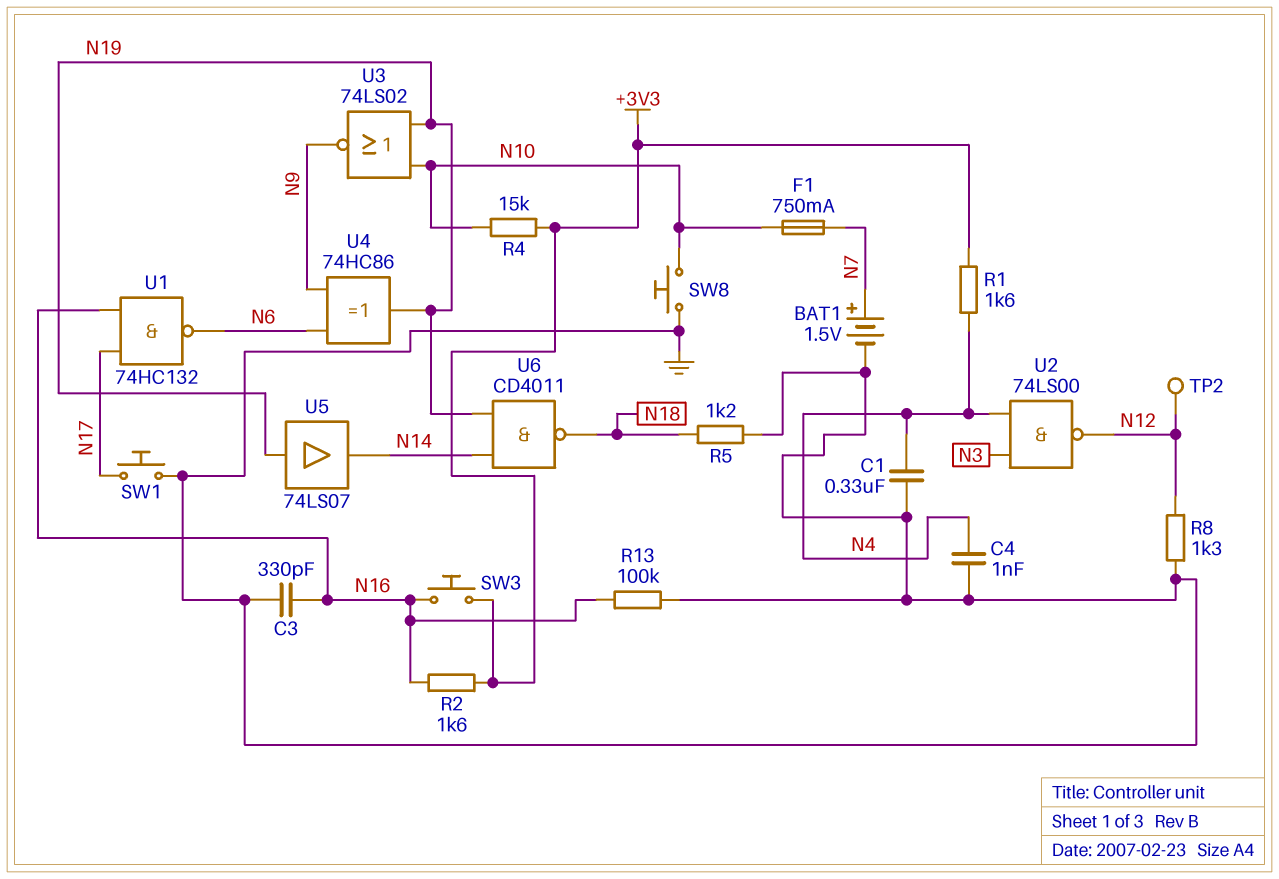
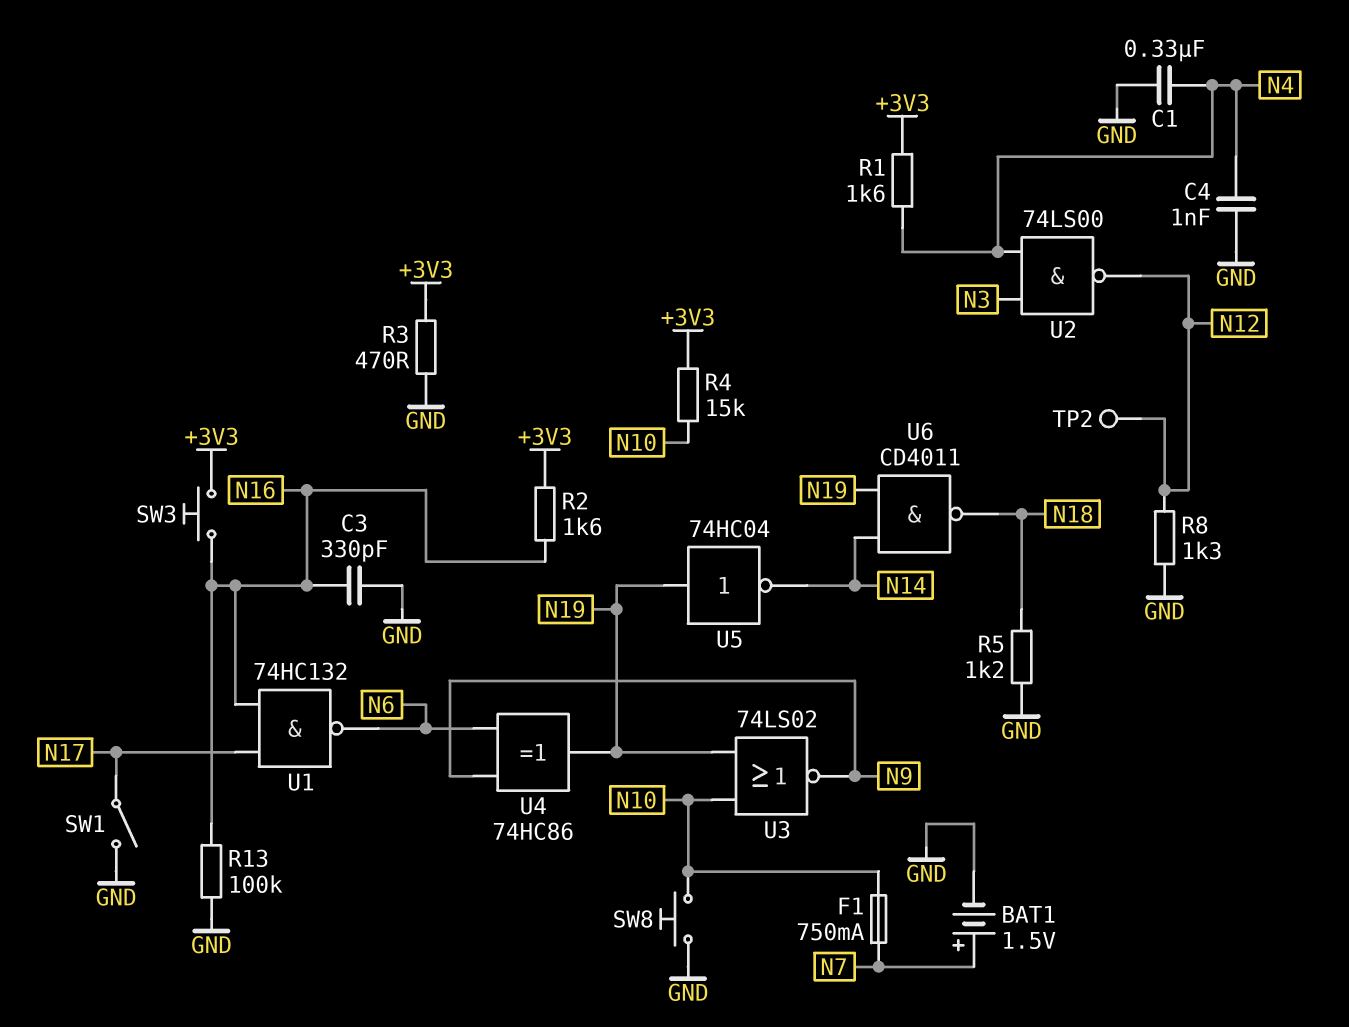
R3: none -> 470 (+3V3, GND)
SW1: button (GND, N17) -> switch (GND, N17)
U5: buffer 74LS07 (in N19, out N14) -> NOT 74HC04 (in N19, out N14)

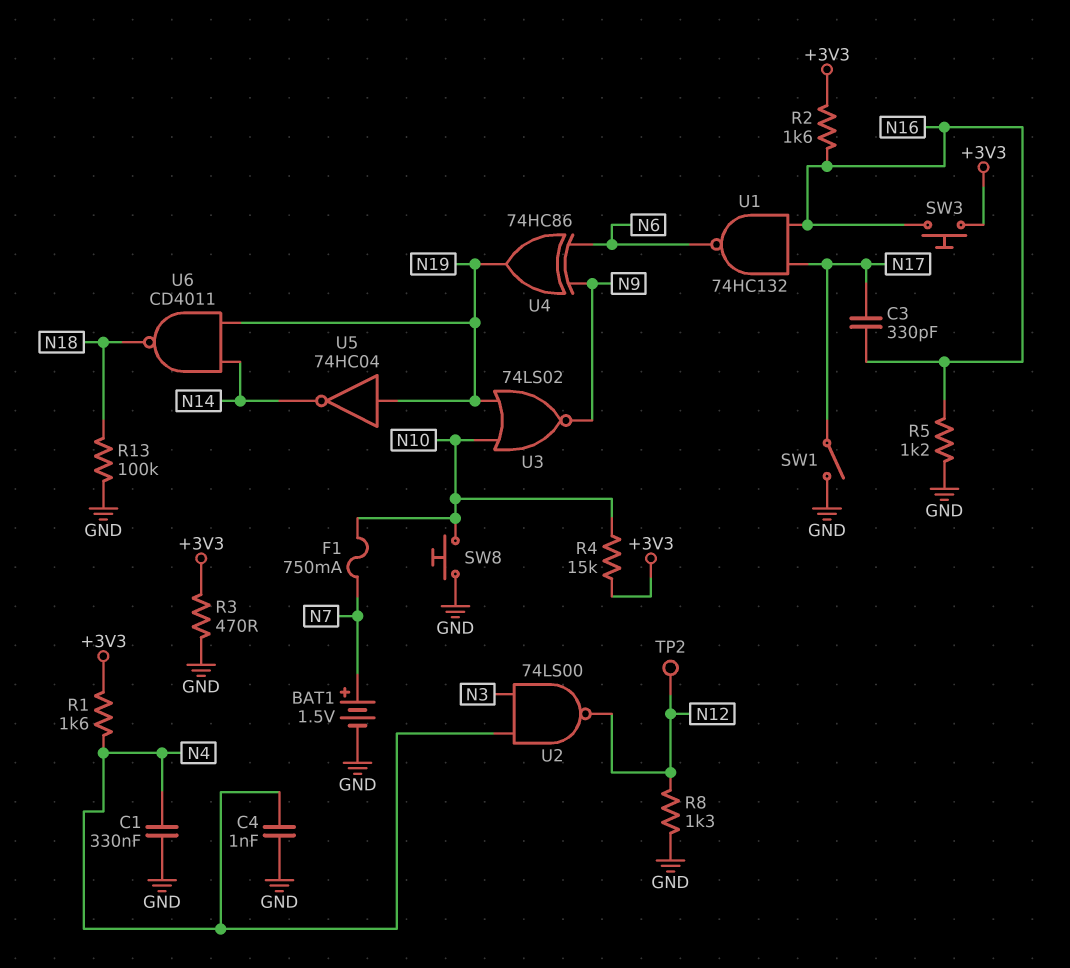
C3: 330pF (GND, N16) -> 330pF (N16, N17)
R5: 1.2k (GND, N18) -> 1.2k (GND, N16)
R13: 100k (GND, N16) -> 100k (GND, N18)

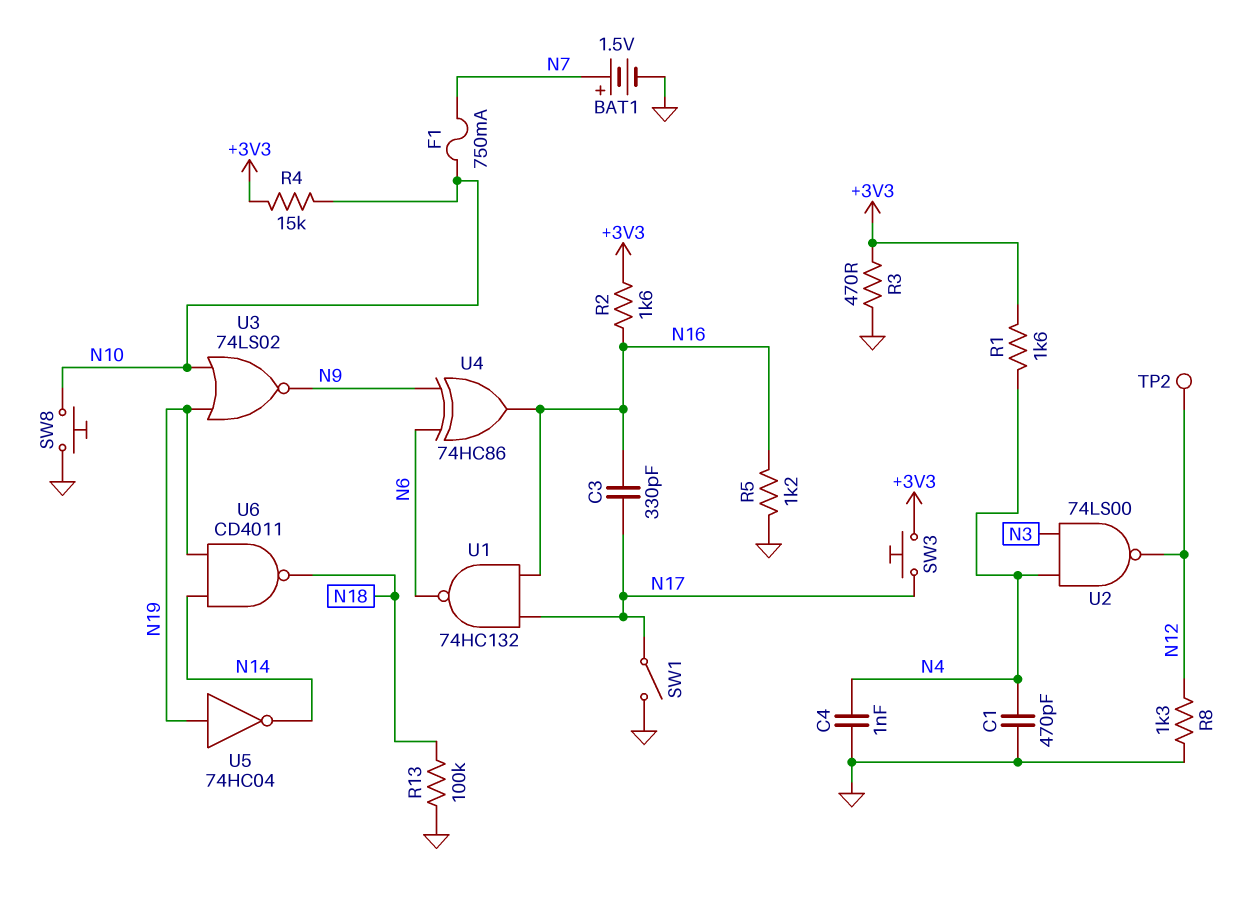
C1: 330nF (GND, N4) -> 470pF (GND, N4)
SW3: button (+3V3, N16) -> button (+3V3, N17)
U4: XOR 74HC86 (in N6, in N9, out N19) -> XOR 74HC86 (in N6, in N9, out N16)

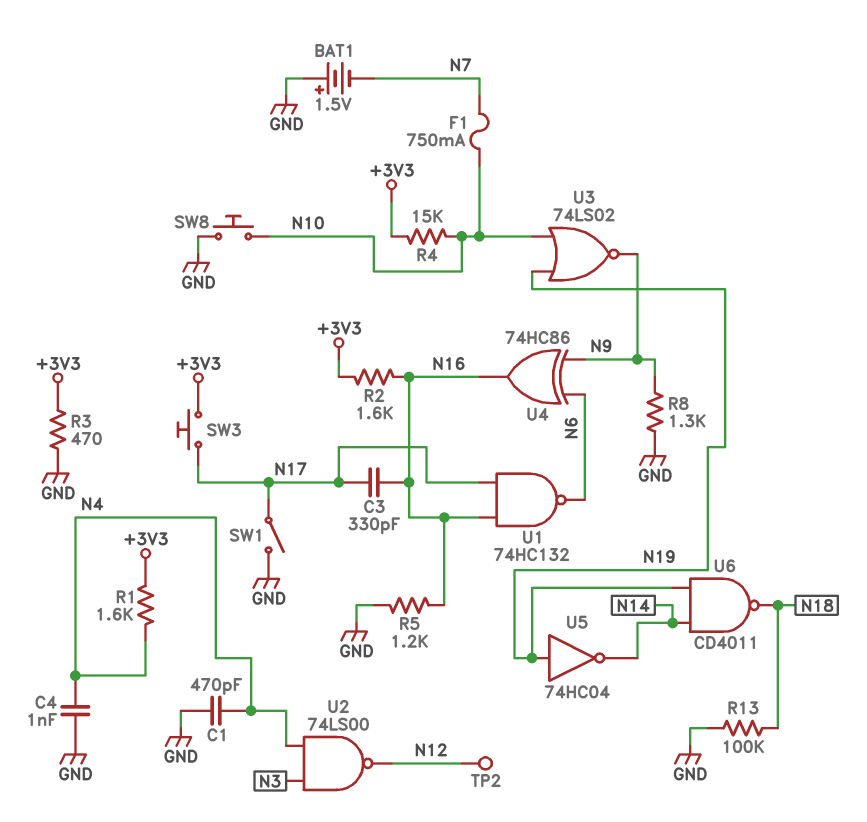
BAT1: 1.5V (plus N7, minus GND) -> 1.5V (plus GND, minus N7)
R8: 1.3k (GND, N12) -> 1.3k (GND, N9)

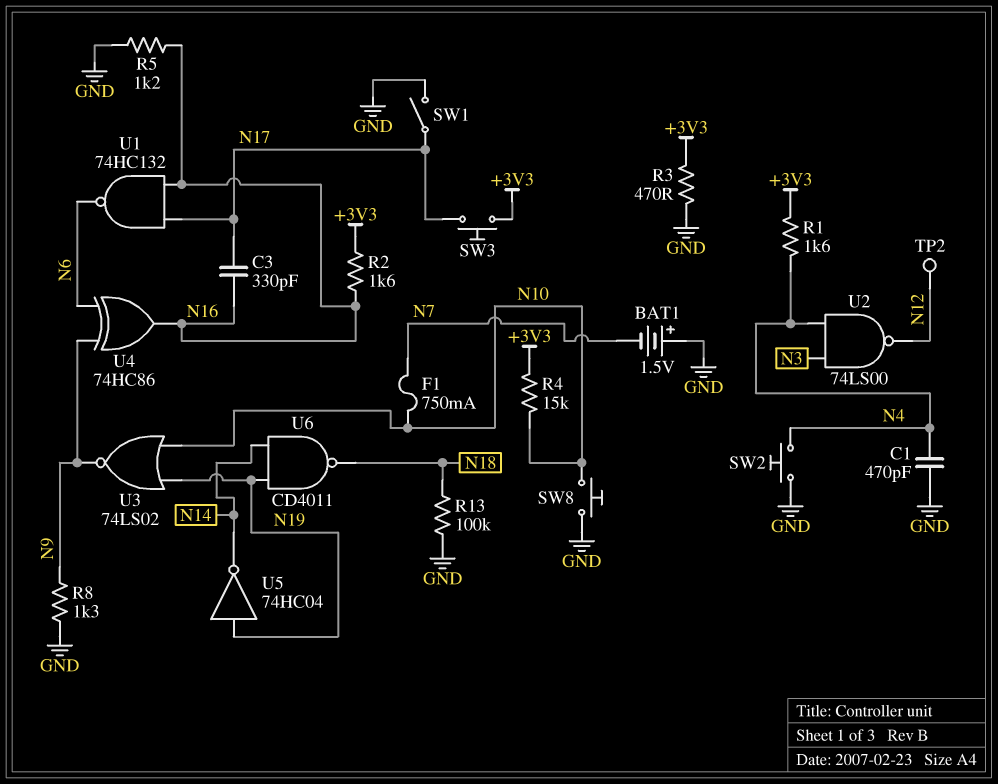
C4: 1nF (GND, N4) -> none
SW2: none -> button (GND, N4)

